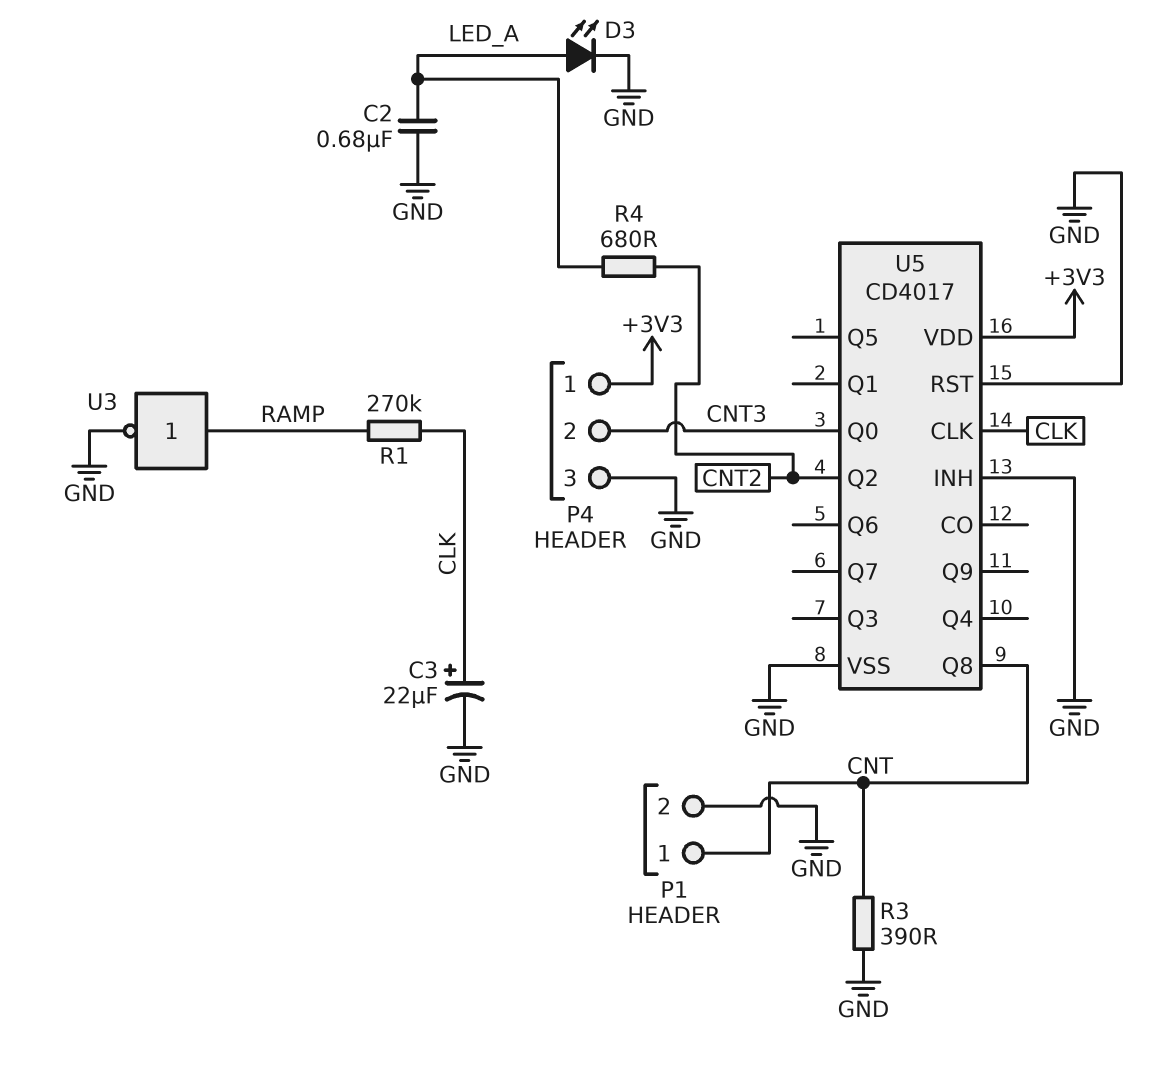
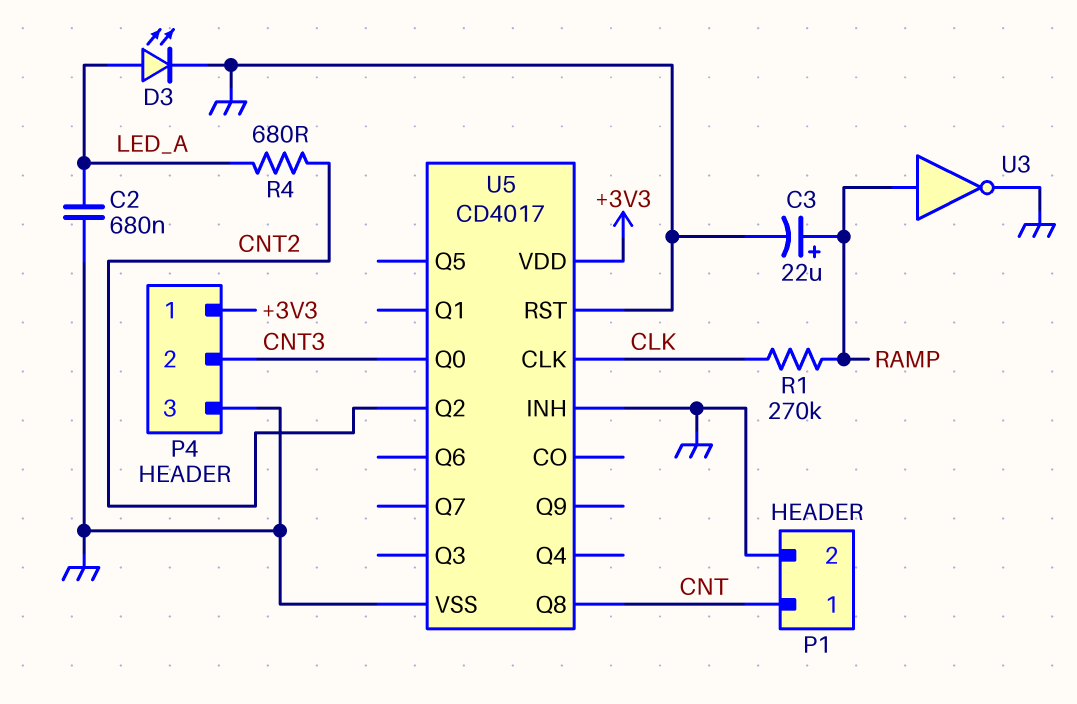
C3: 22uF (plus CLK, minus GND) -> 22uF (plus RAMP, minus GND)
R3: 390 (CNT, GND) -> none

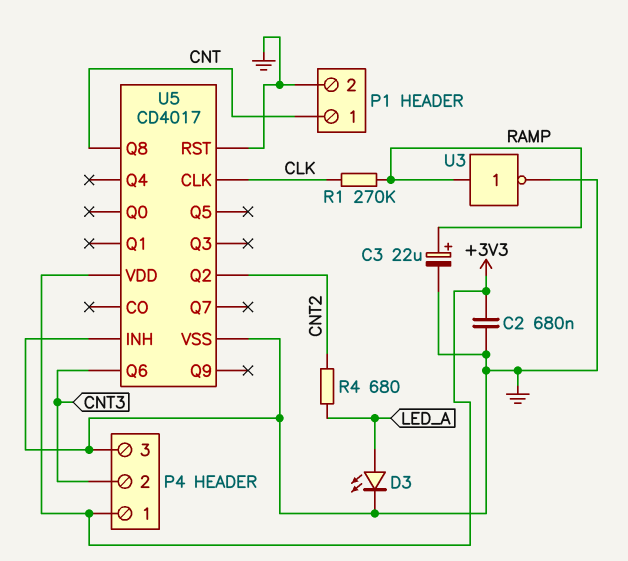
C2: 680nF (GND, LED_A) -> 680nF (+3V3, GND)
U5 pin Q0: CNT3 -> none
U5 pin Q6: none -> CNT3

